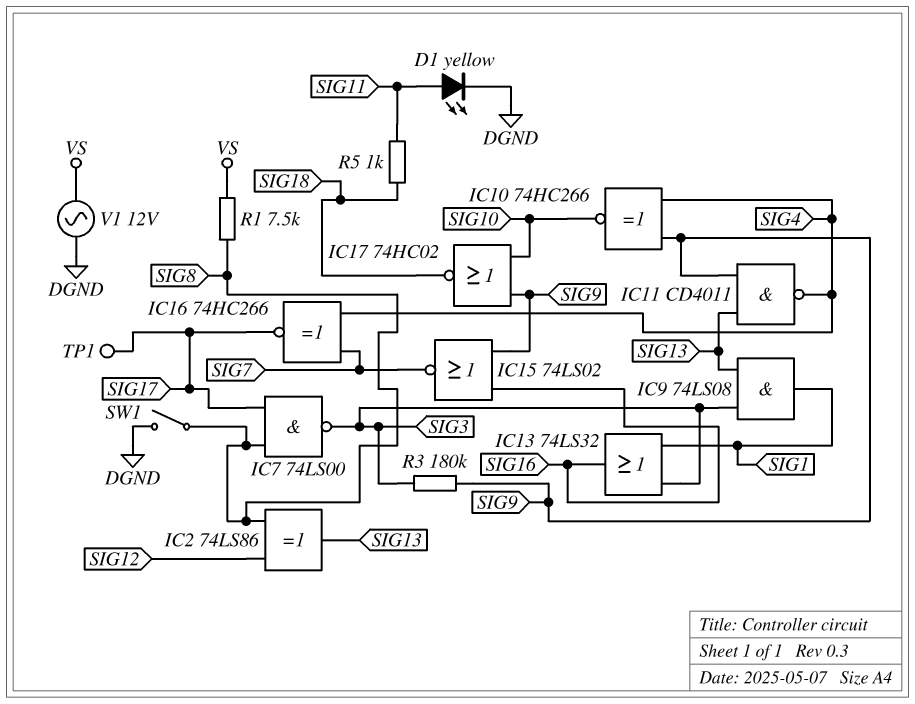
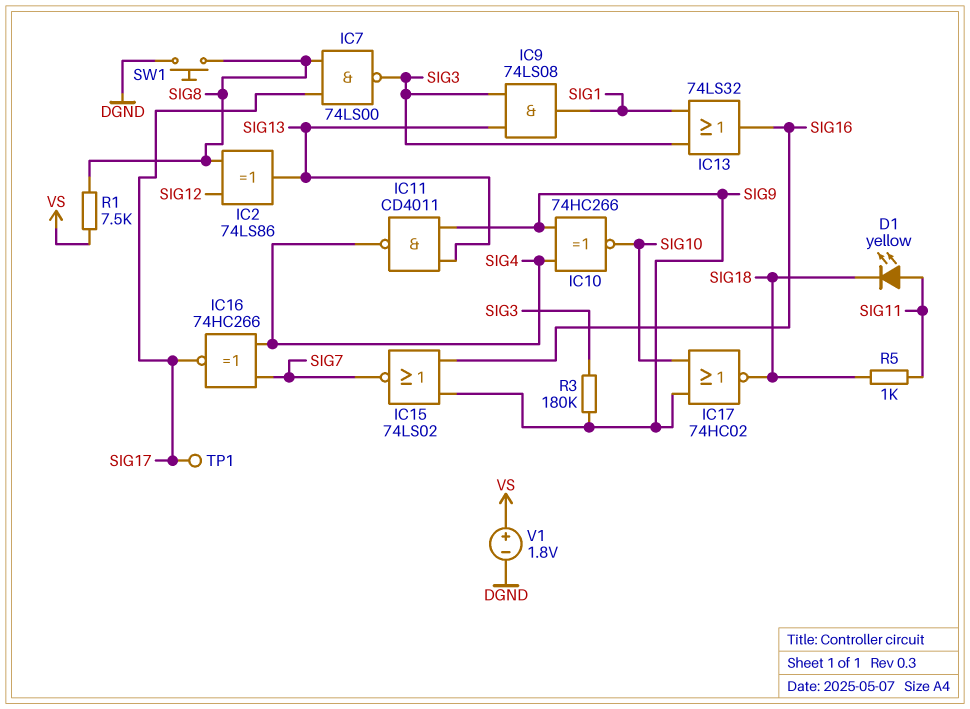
D1: LED yellow (A SIG11, K DGND) -> LED yellow (A SIG11, K SIG18)
SW1: switch (DGND, SIG8) -> button (DGND, SIG8)
V1: AC 12V (DGND, VS) -> 1.8V (plus VS, minus DGND)

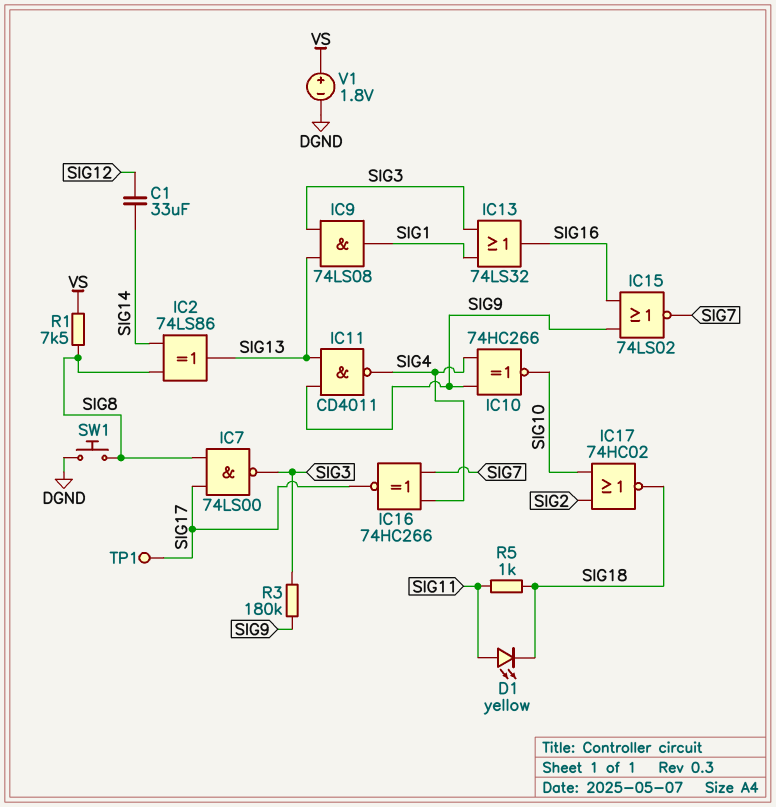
C1: none -> 33uF (SIG12, SIG14)
IC2: XOR 74LS86 (in SIG8, in SIG12, out SIG13) -> XOR 74LS86 (in SIG8, in SIG14, out SIG13)
IC17: NOR 74HC02 (in SIG9, in SIG10, out SIG18) -> NOR 74HC02 (in SIG2, in SIG10, out SIG18)

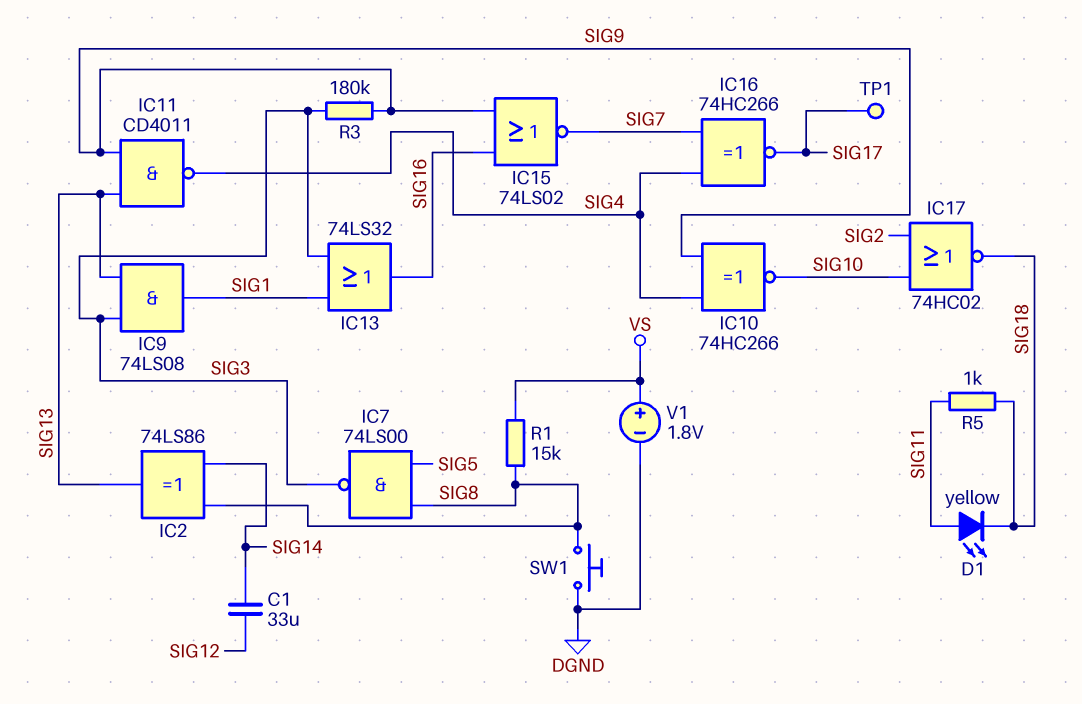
IC7: NAND 74LS00 (in SIG8, in SIG17, out SIG3) -> NAND 74LS00 (in SIG5, in SIG8, out SIG3)
R1: 7.5k (SIG8, VS) -> 15k (SIG8, VS)

